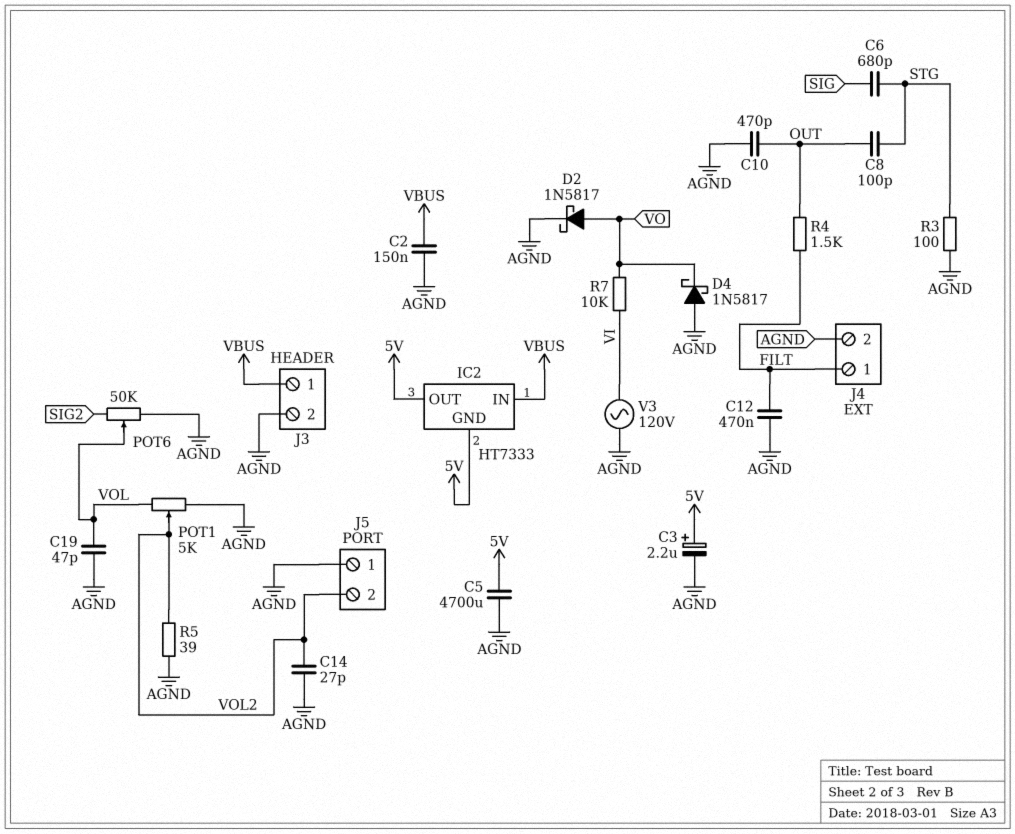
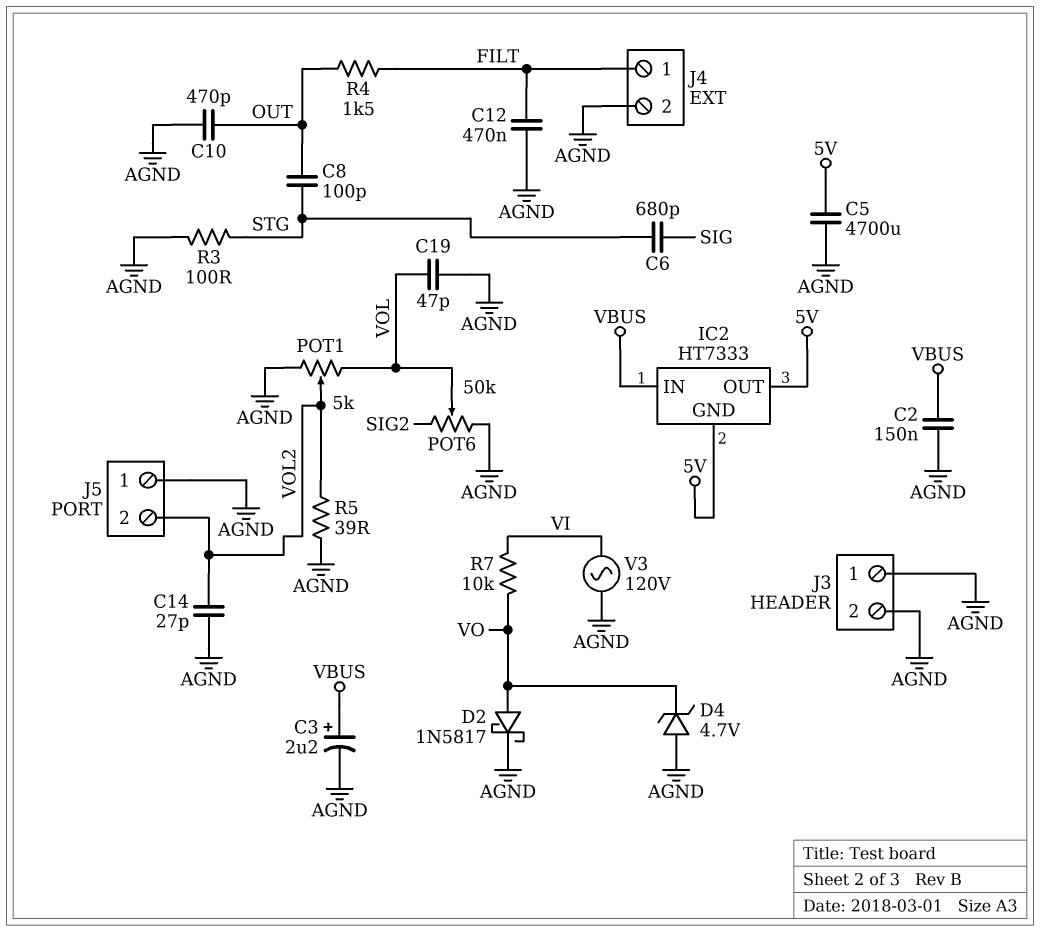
C3: 2.2uF (plus 5V, minus AGND) -> 2.2uF (plus VBUS, minus AGND)
D4: schottky 1N5817 (A AGND, K VO) -> zener 4.7V (A AGND, K VO)
J3 pin 1: VBUS -> AGND

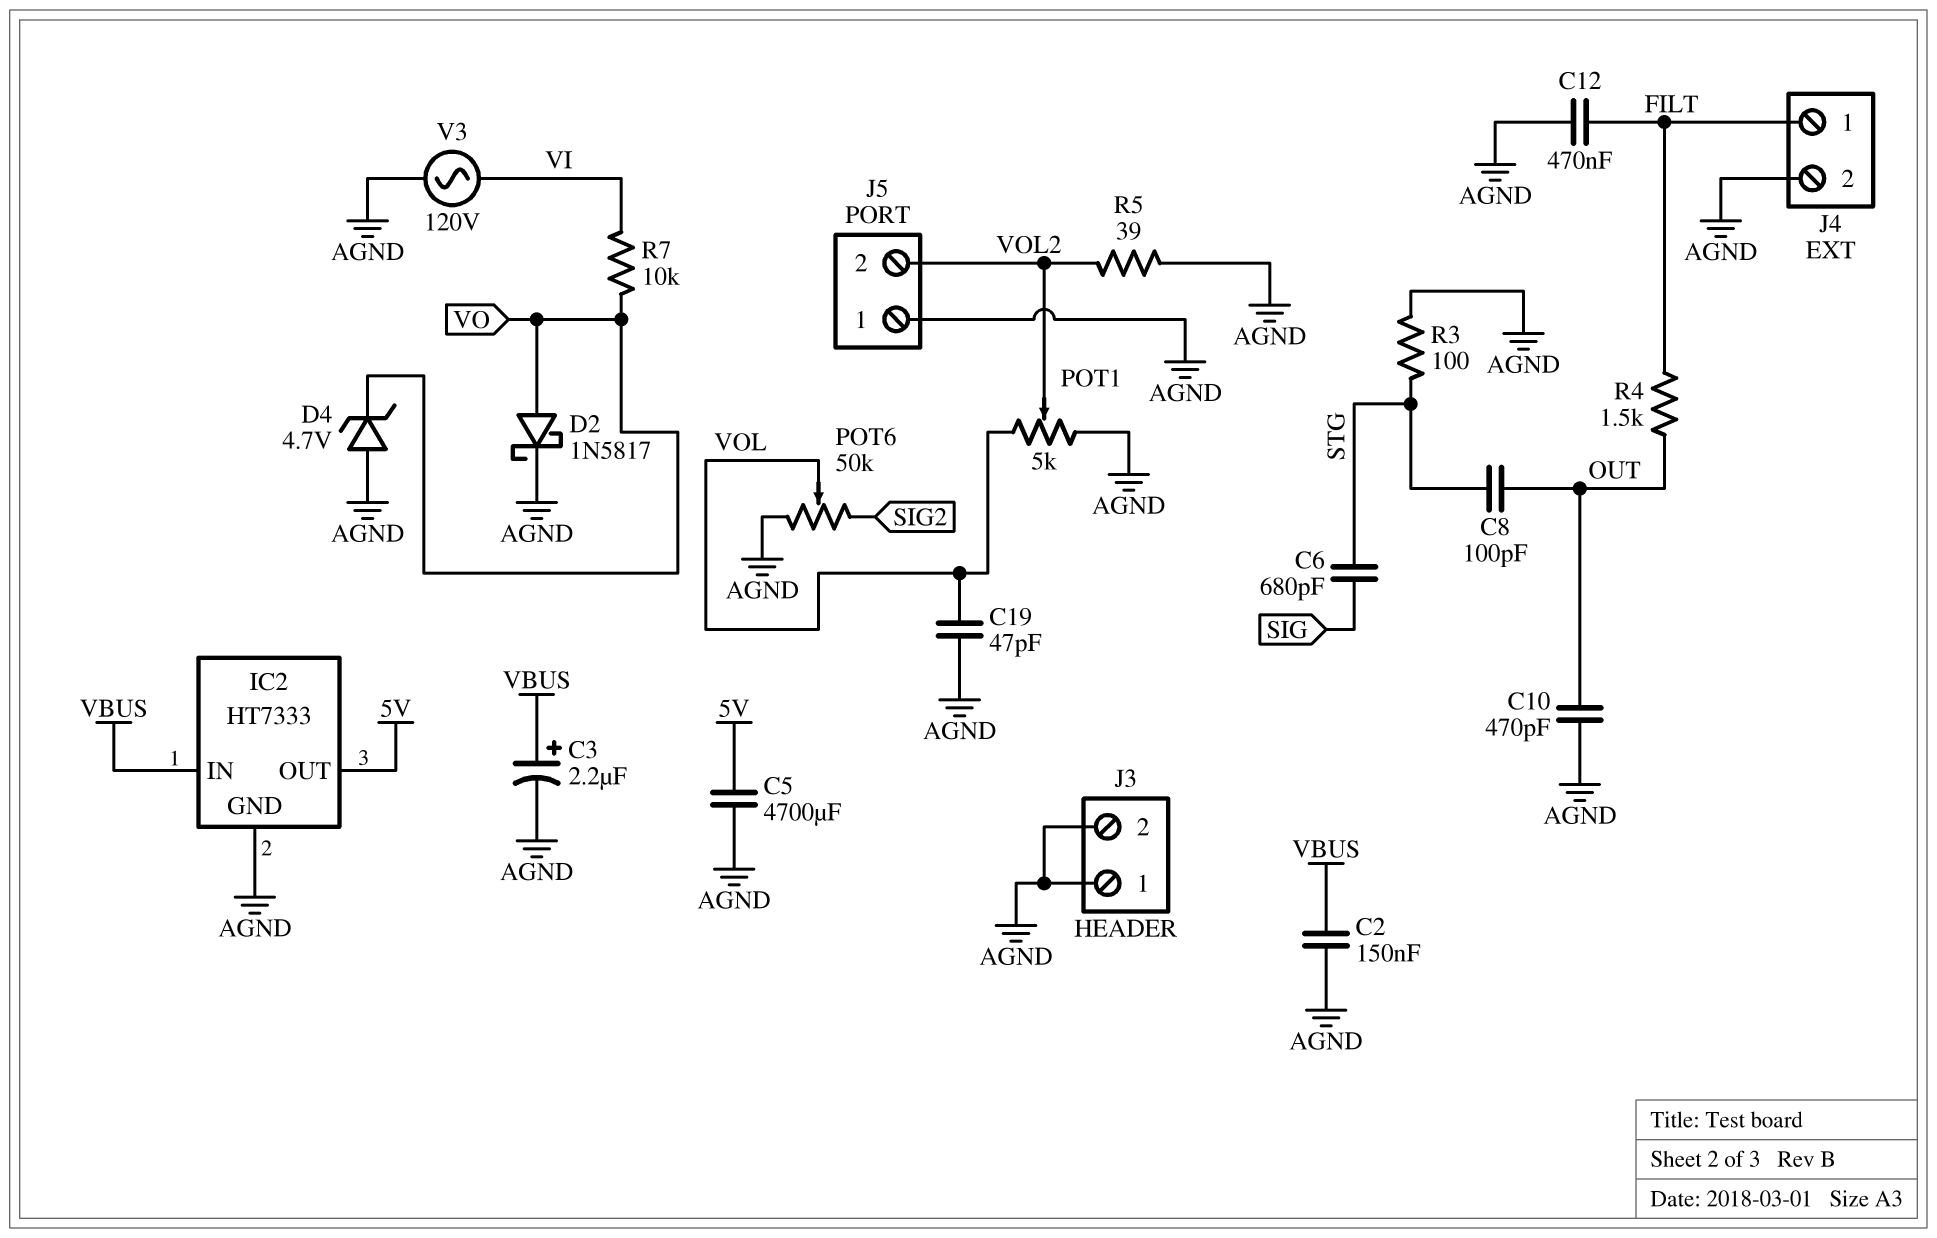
C14: 27pF (AGND, VOL2) -> none
IC2 pin GND: 5V -> AGND

